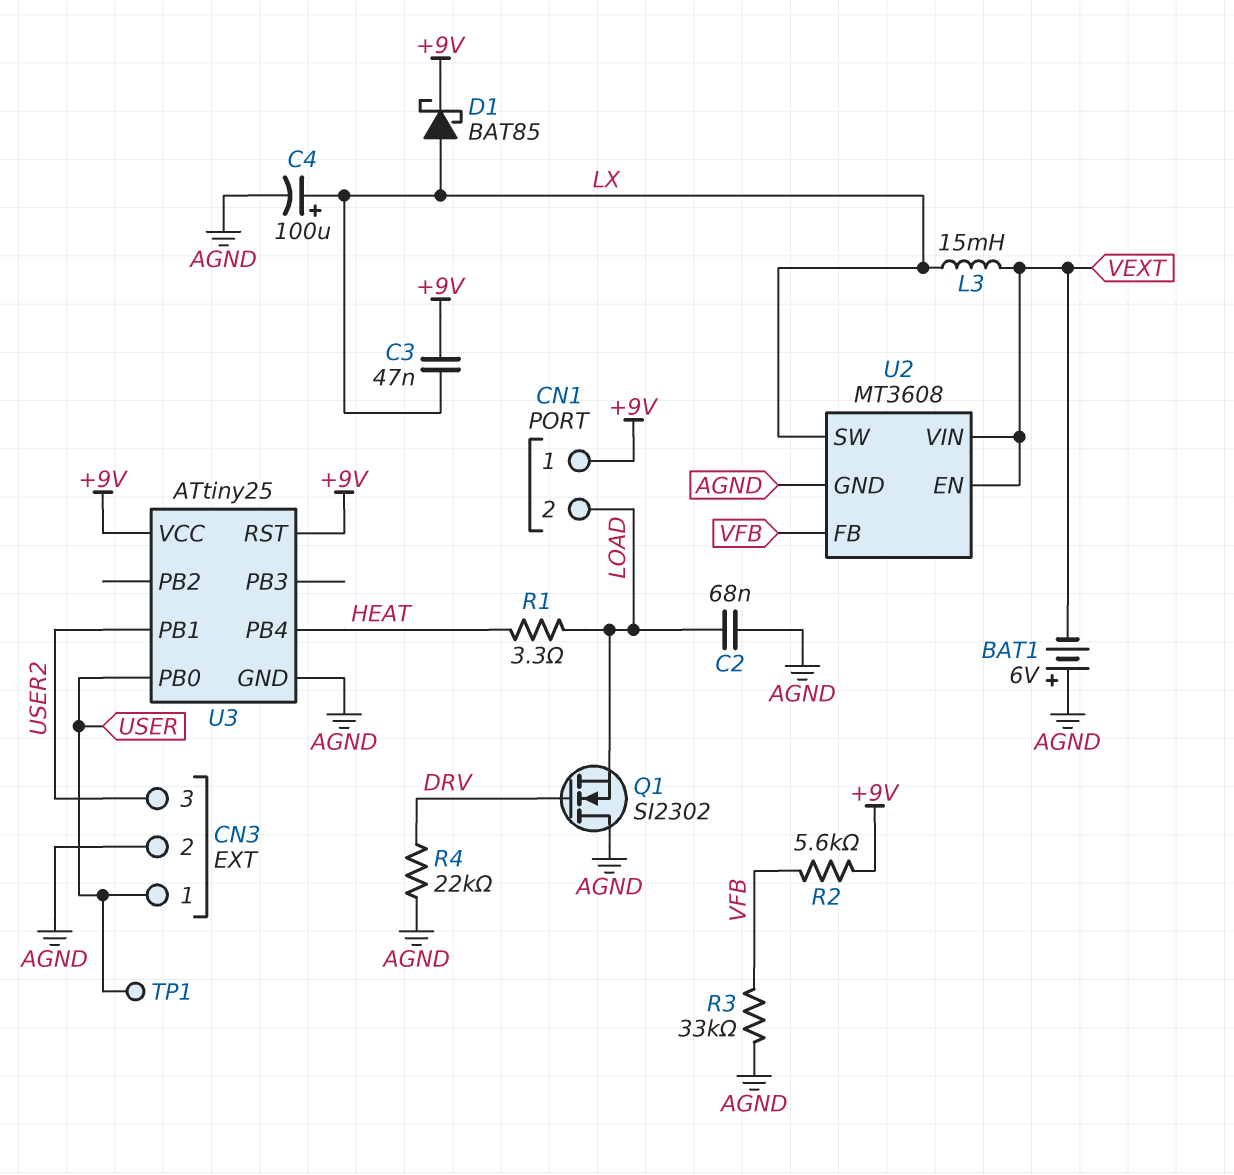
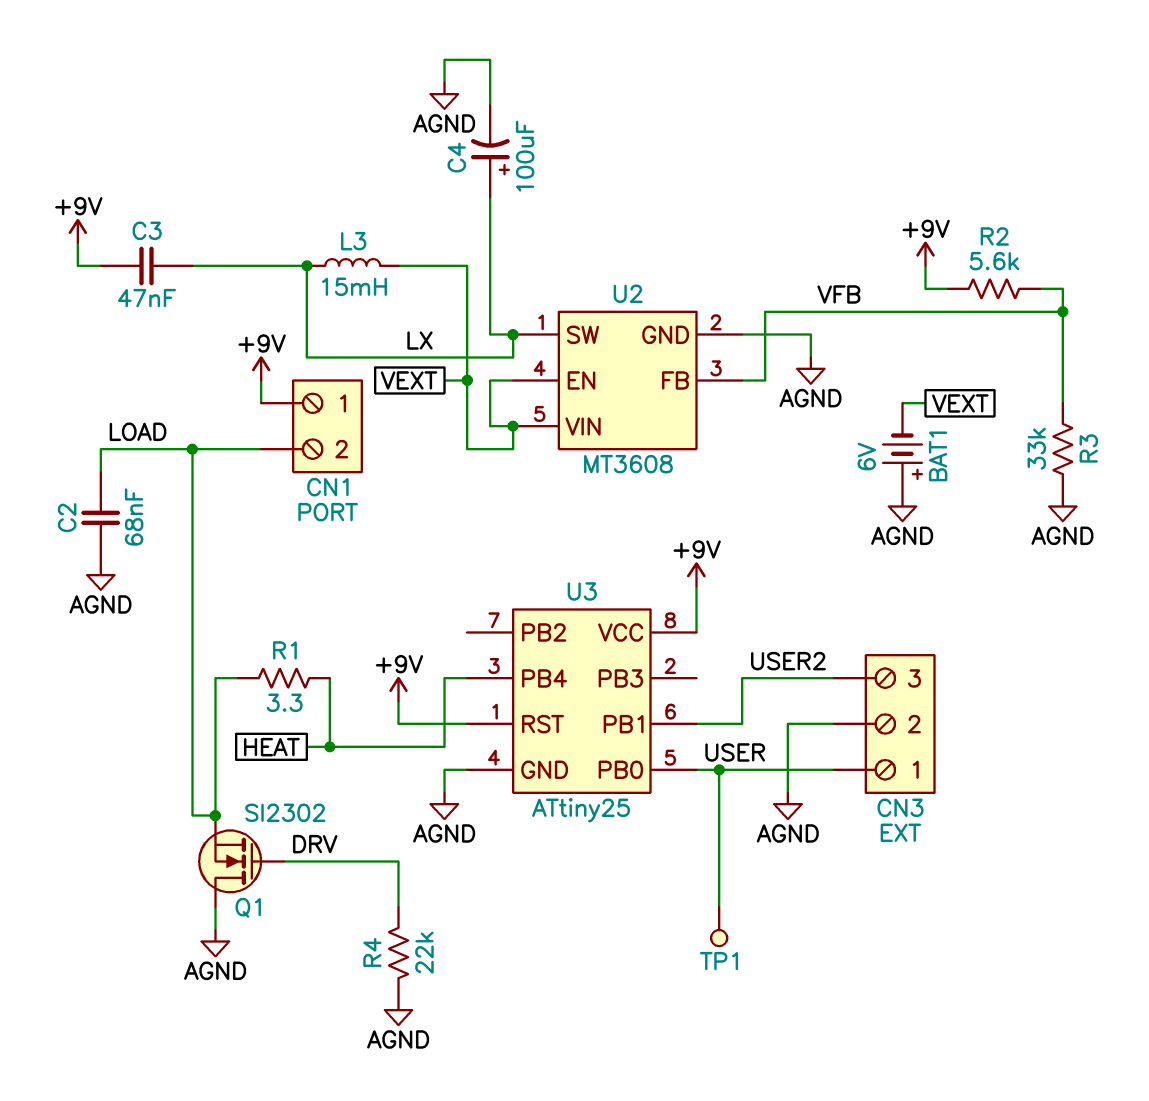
D1: schottky BAT85 (A LX, K +9V) -> none

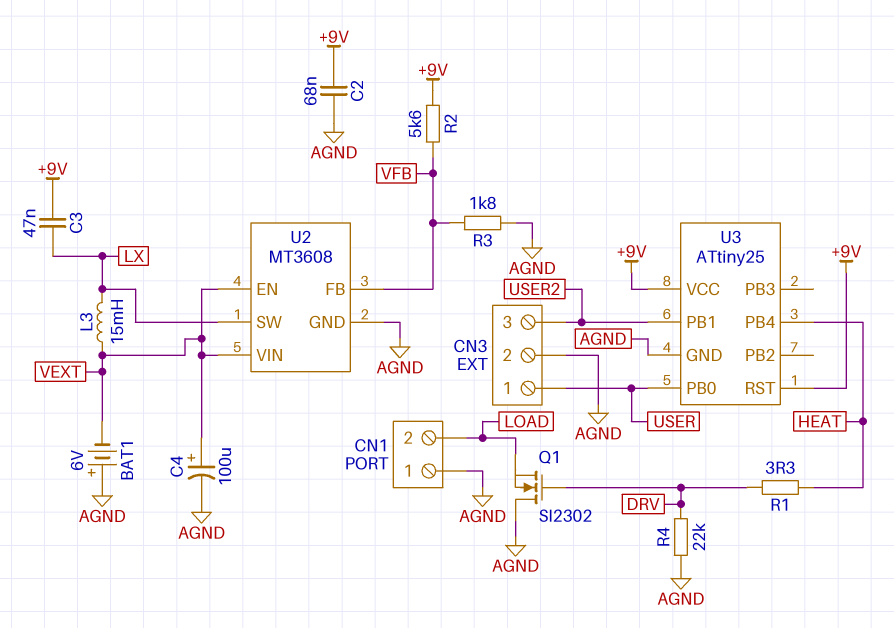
C2: 68nF (AGND, LOAD) -> 68nF (+9V, AGND)
C4: 100uF (plus LX, minus AGND) -> 100uF (plus VEXT, minus AGND)
CN1 pin 1: +9V -> AGND
R1: 3.3 (HEAT, LOAD) -> 3.3 (DRV, HEAT)
R3: 33k (AGND, VFB) -> 1.8k (AGND, VFB)
TP1: test point (USER) -> none

